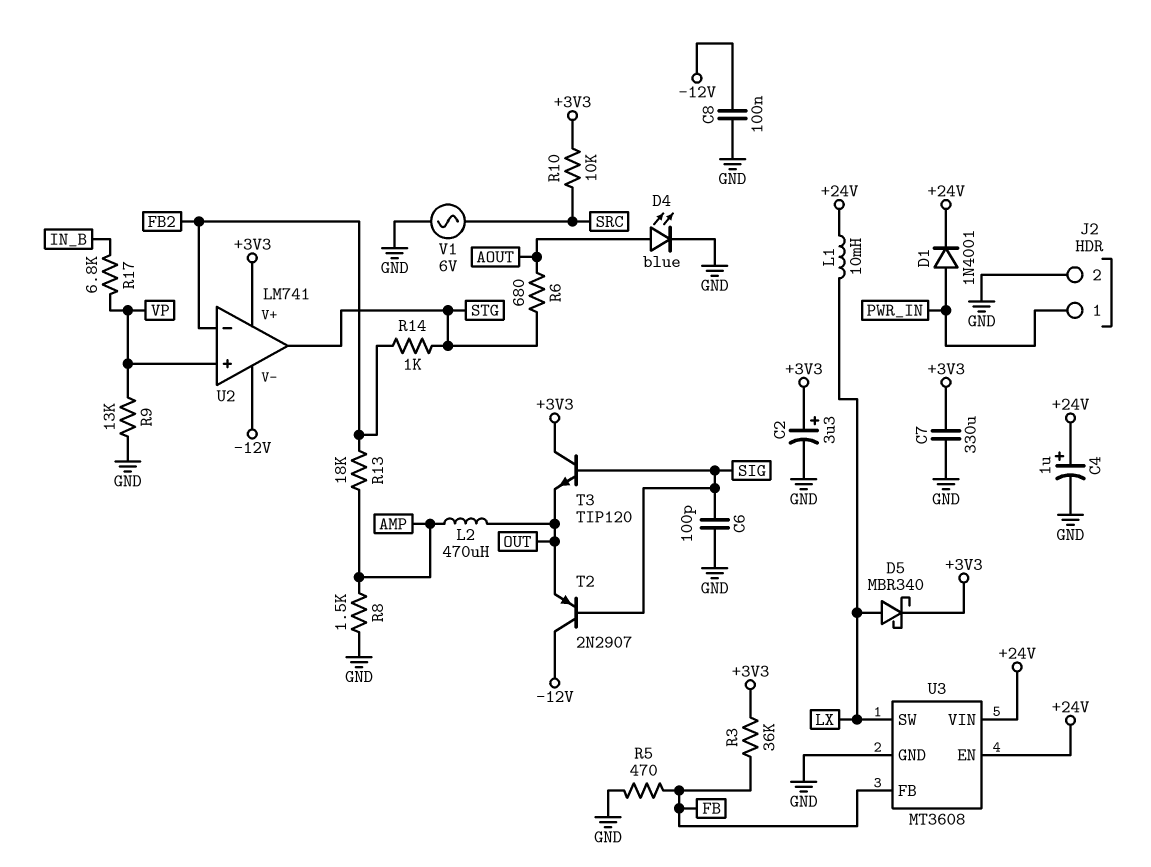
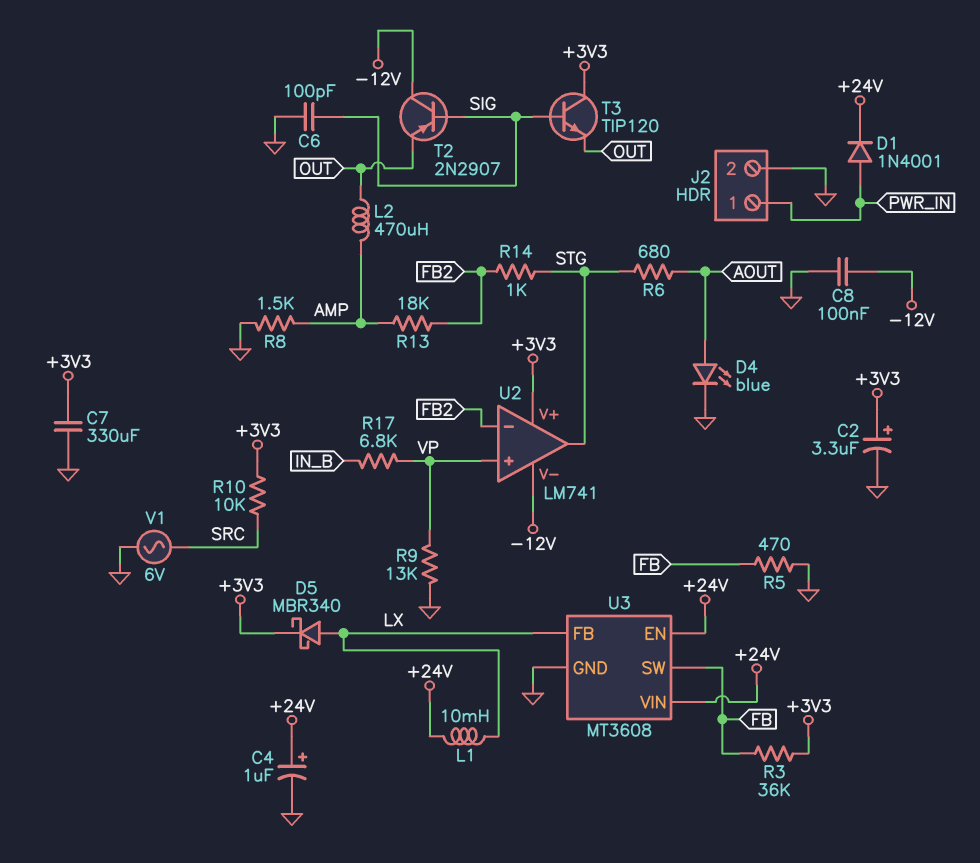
U3 pin FB: FB -> LX
U3 pin SW: LX -> FB

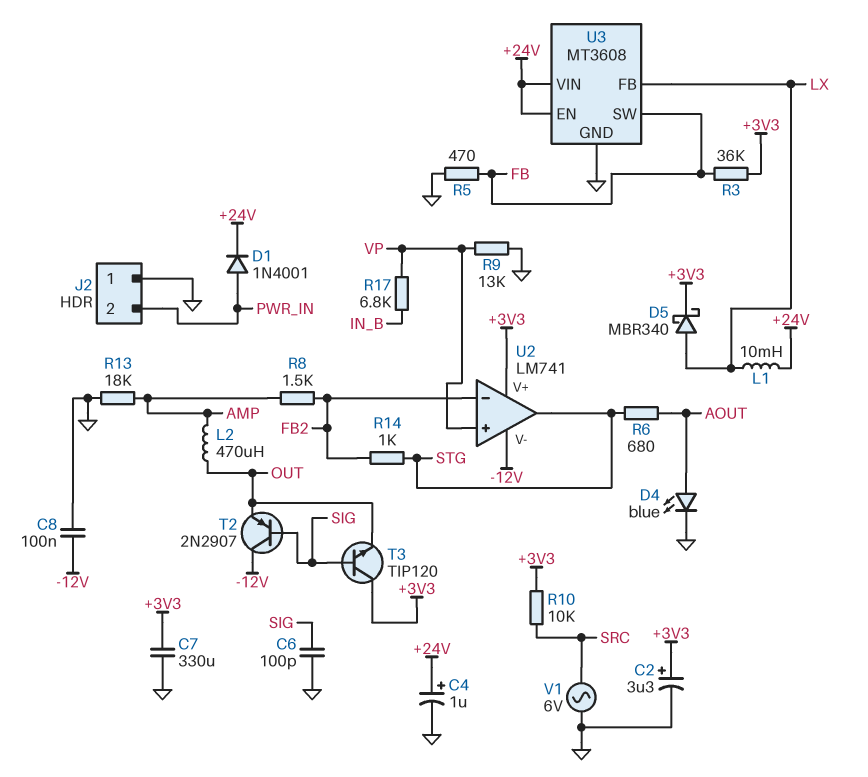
J2 pin 1: PWR_IN -> GND
J2 pin 2: GND -> PWR_IN
R8: 1.5k (AMP, GND) -> 1.5k (AMP, FB2)
R13: 18k (AMP, FB2) -> 18k (AMP, GND)

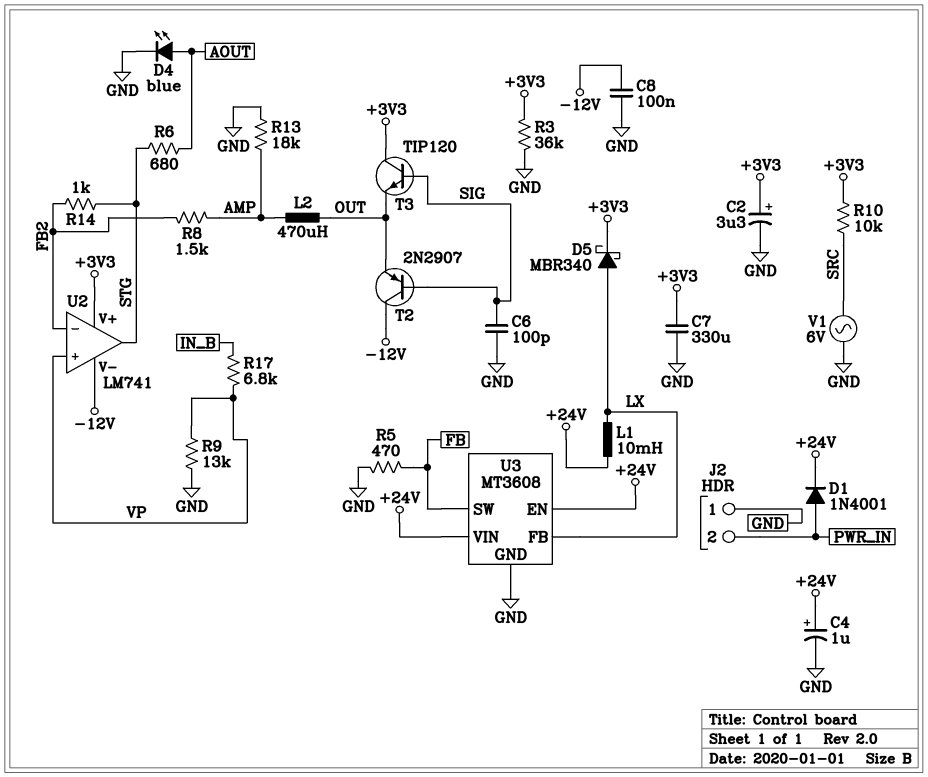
R3: 36k (+3V3, FB) -> 36k (+3V3, GND)

